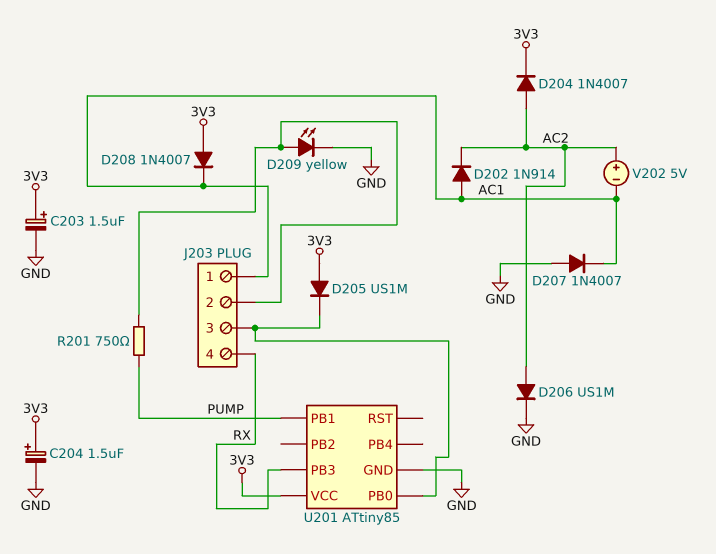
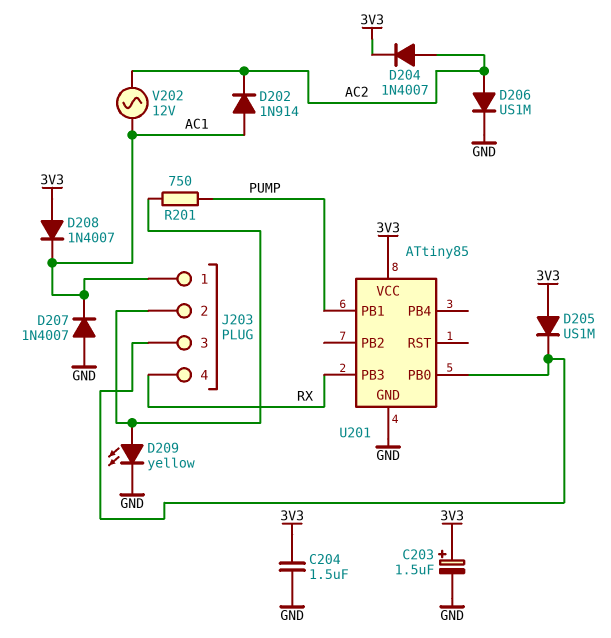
C204: 1.5uF (plus 3V3, minus GND) -> 1.5uF (3V3, GND)
V202: 5V (plus AC2, minus AC1) -> AC 12V (AC1, AC2)

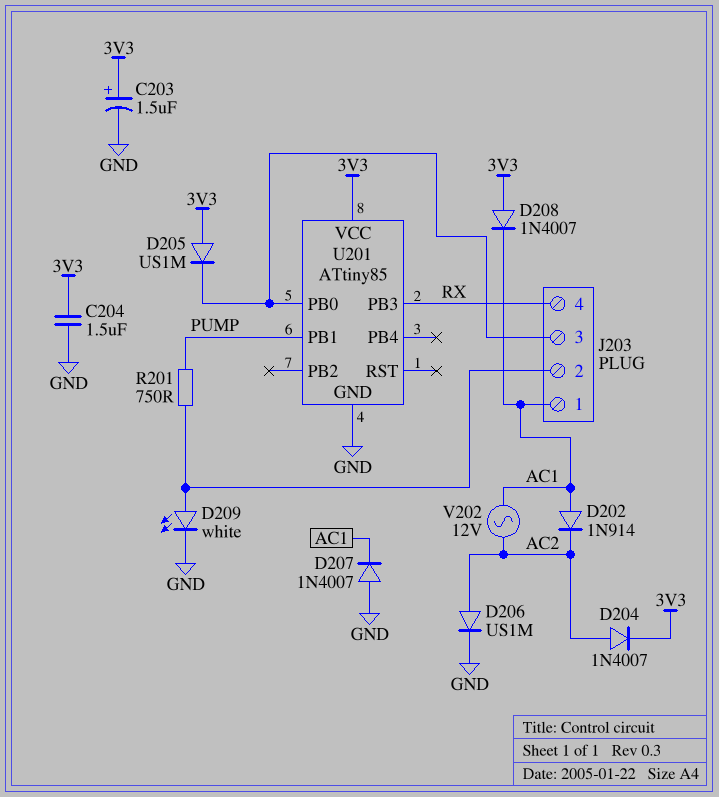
D209: LED yellow (A J203/2, K GND) -> LED white (A J203/2, K GND)

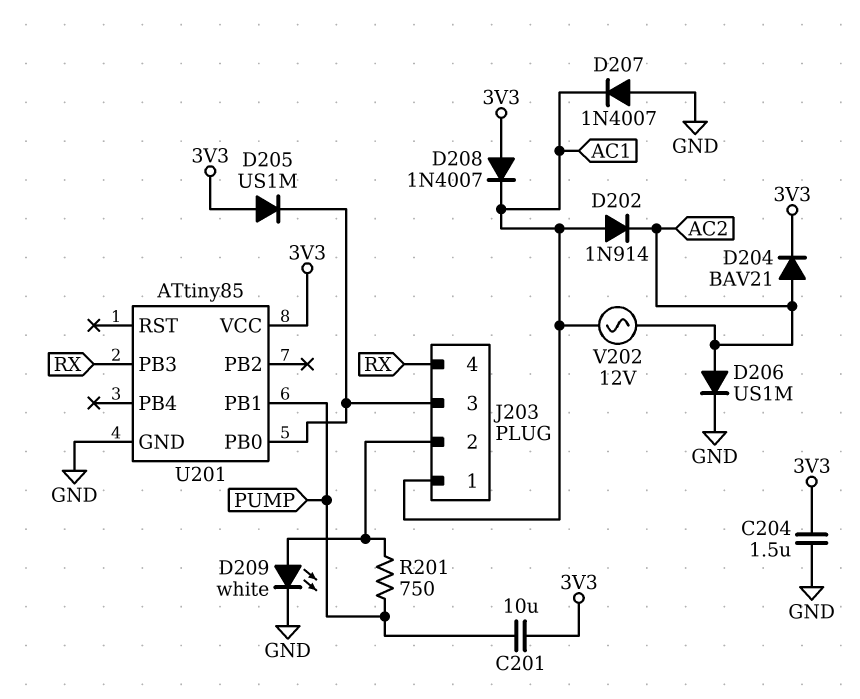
C201: none -> 10uF (3V3, PUMP)
C203: 1.5uF (plus 3V3, minus GND) -> none
D204: diode 1N4007 (A AC2, K 3V3) -> diode BAV21 (A AC2, K 3V3)

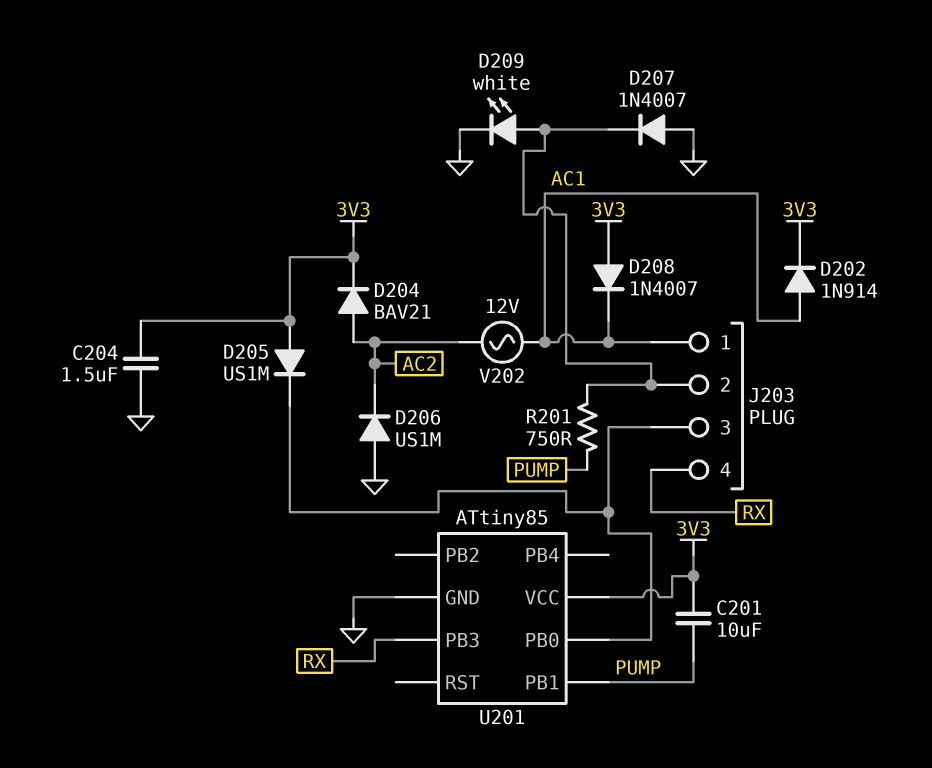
D202: diode 1N914 (A AC1, K AC2) -> diode 1N914 (A AC1, K 3V3)
D206: diode US1M (A AC2, K GND) -> diode US1M (A GND, K AC2)
D207: diode 1N4007 (A GND, K AC1) -> diode 1N4007 (A GND, K J203/2)

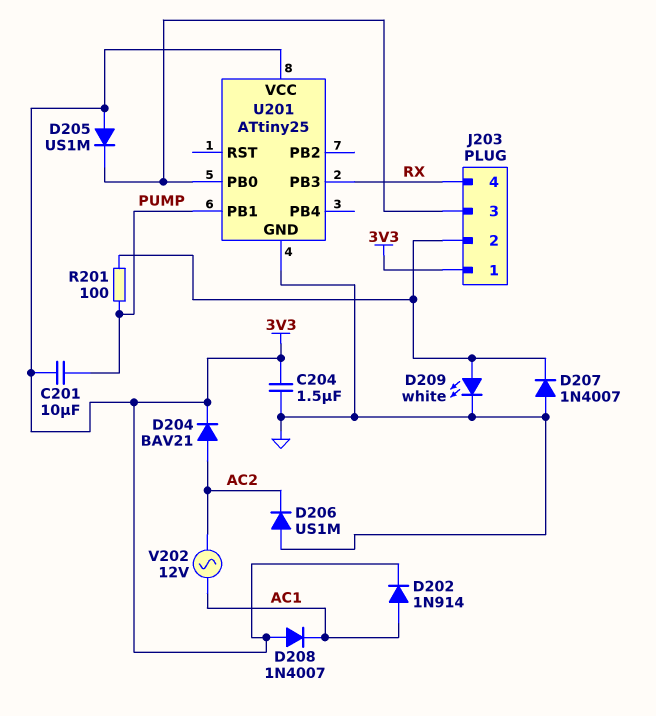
J203 pin 1: AC1 -> 3V3
R201: 750 (J203/2, PUMP) -> 100 (J203/2, PUMP)
U201: ATtiny85 -> ATtiny25

